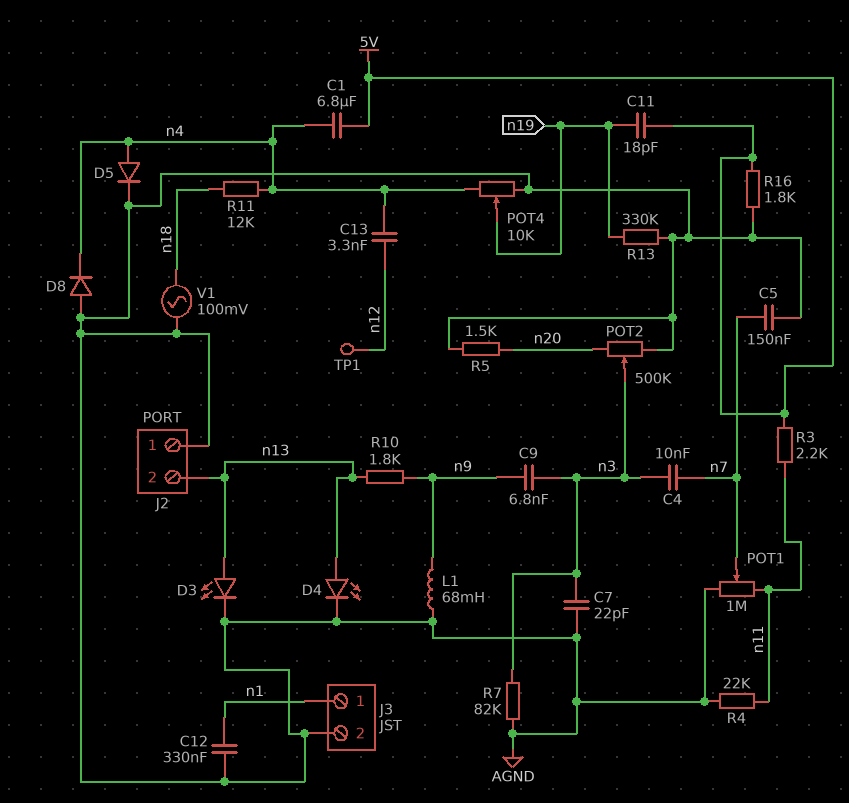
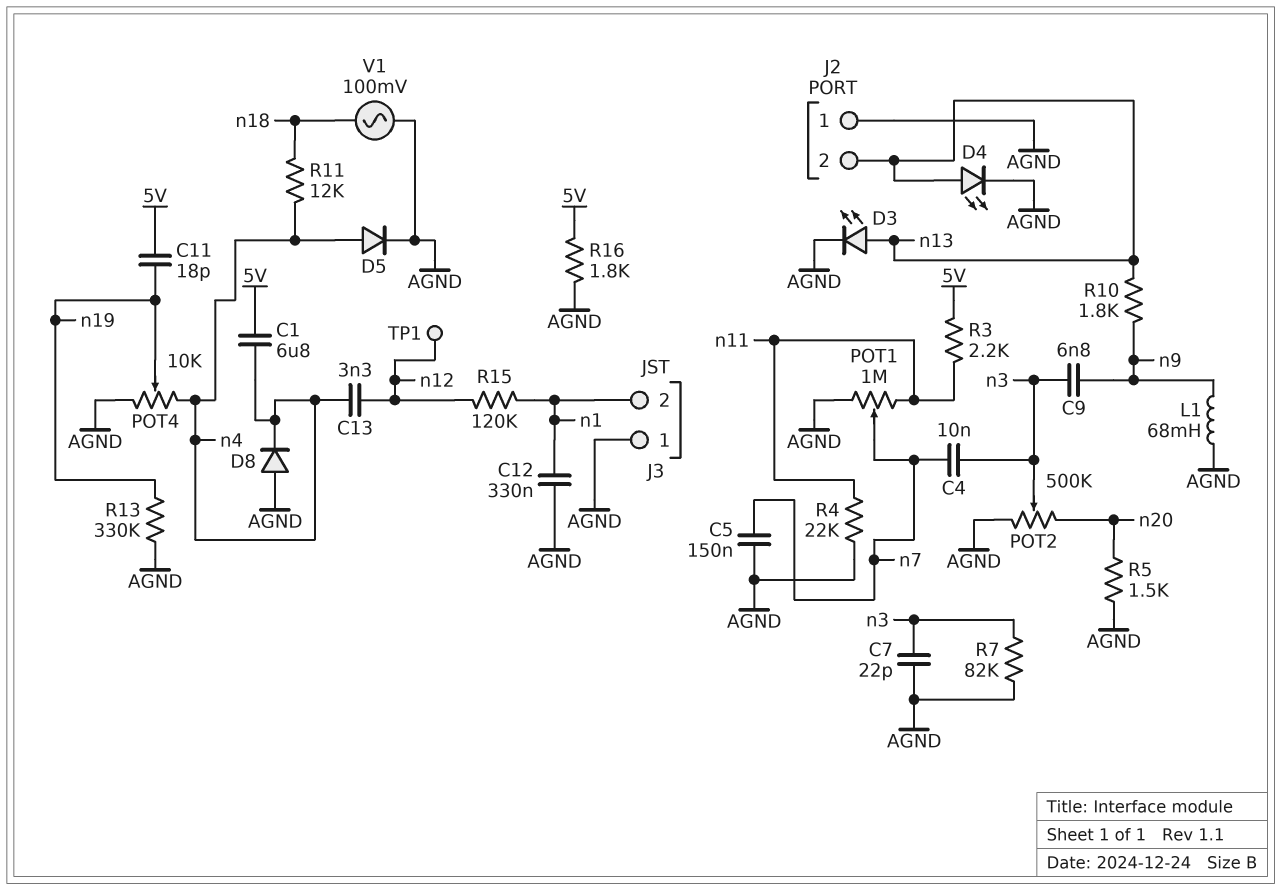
J3 pin 1: n1 -> AGND
J3 pin 2: AGND -> n1
R15: none -> 120k (n1, n12)

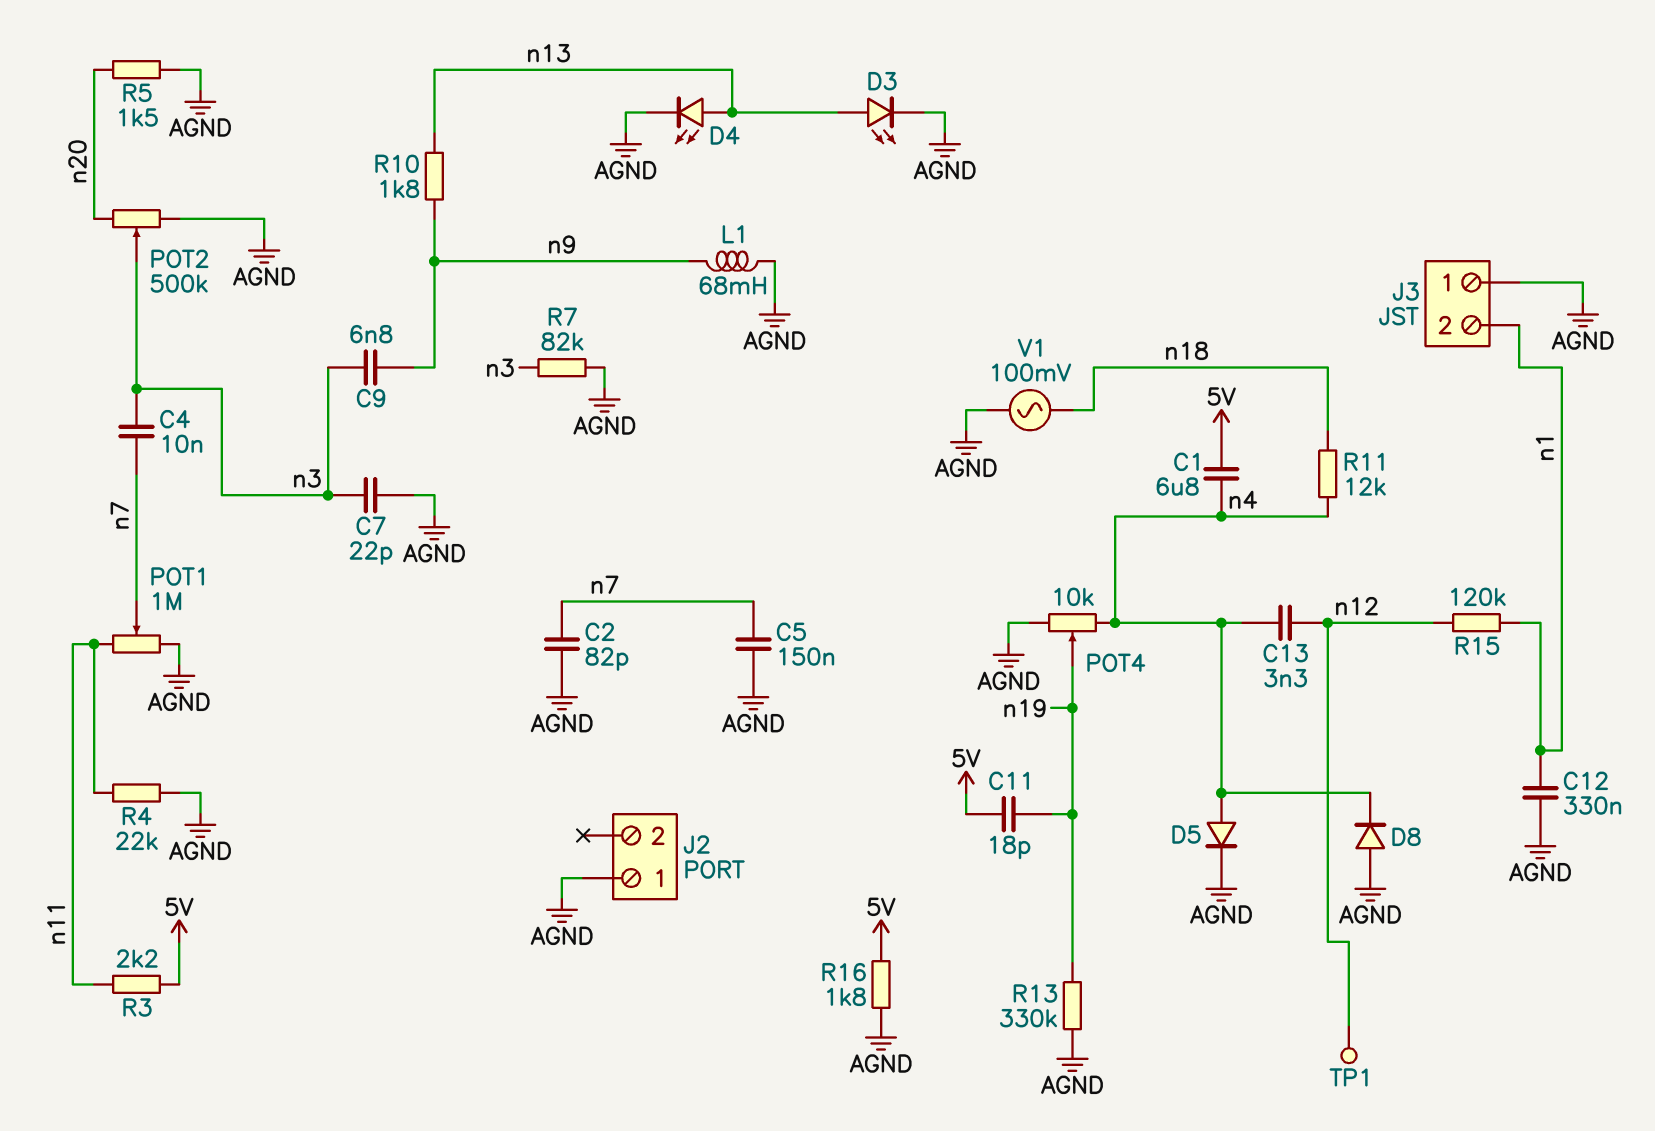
C2: none -> 82pF (AGND, n7)
J2 pin 2: n13 -> none

